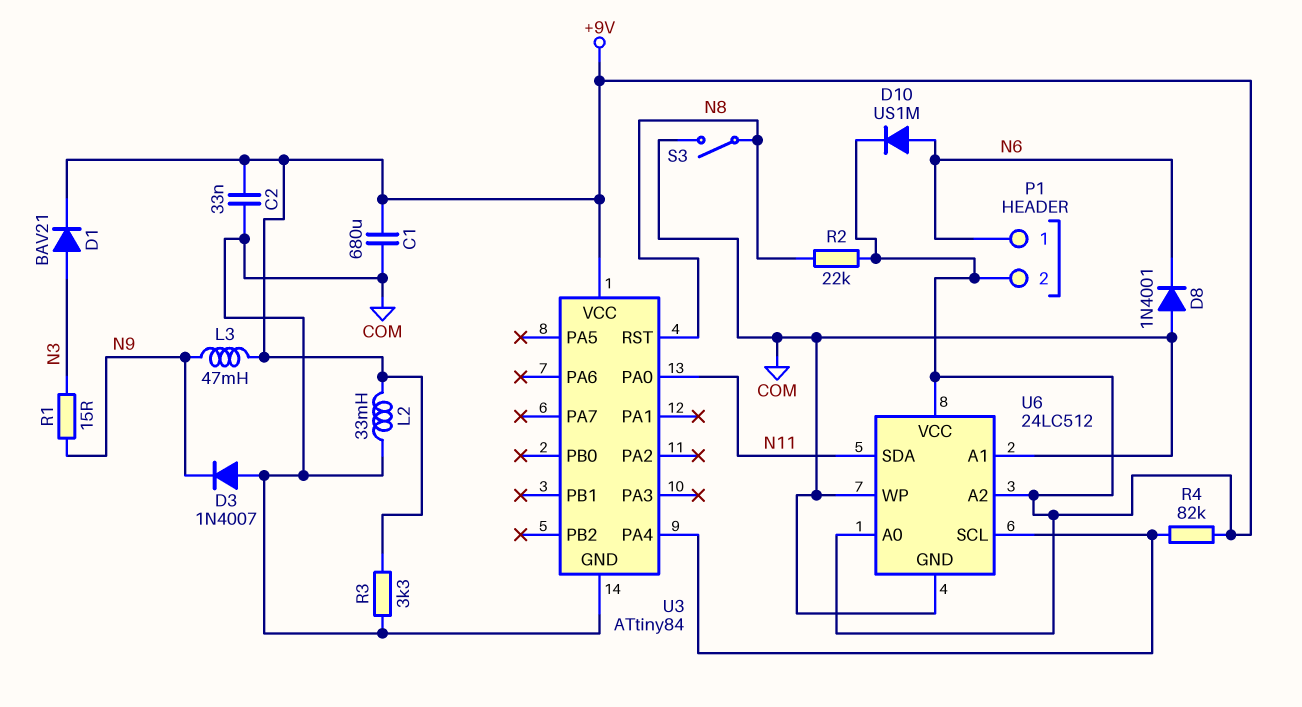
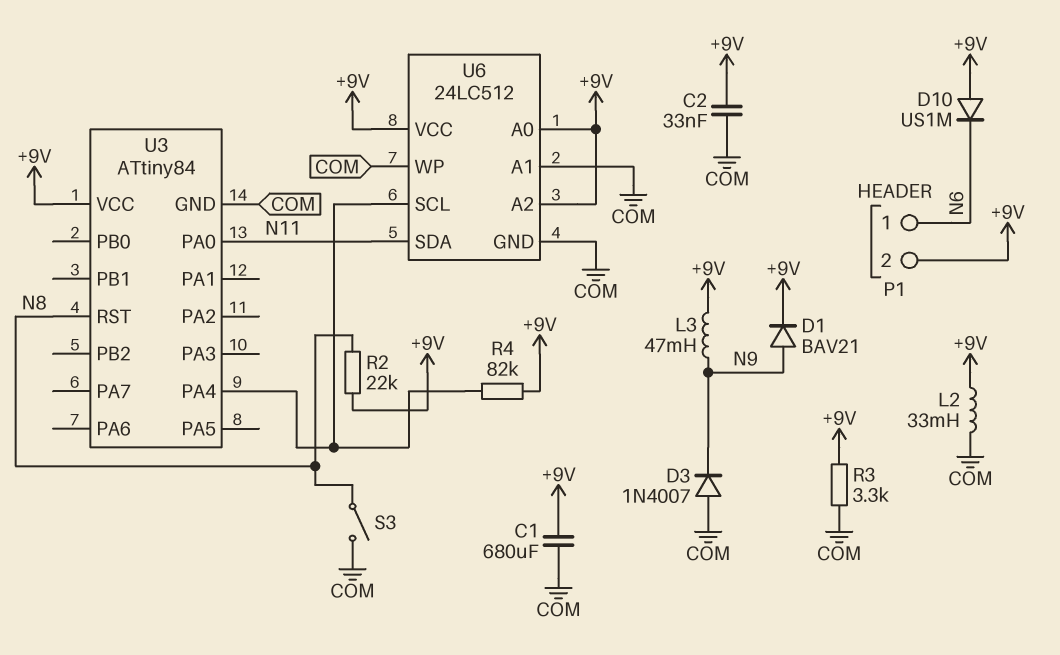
D1: diode BAV21 (A N3, K +9V) -> diode BAV21 (A N9, K +9V)
D8: diode 1N4001 (A COM, K N6) -> none
D10: diode US1M (A N6, K +9V) -> diode US1M (A +9V, K N6)
R1: 15 (N3, N9) -> none

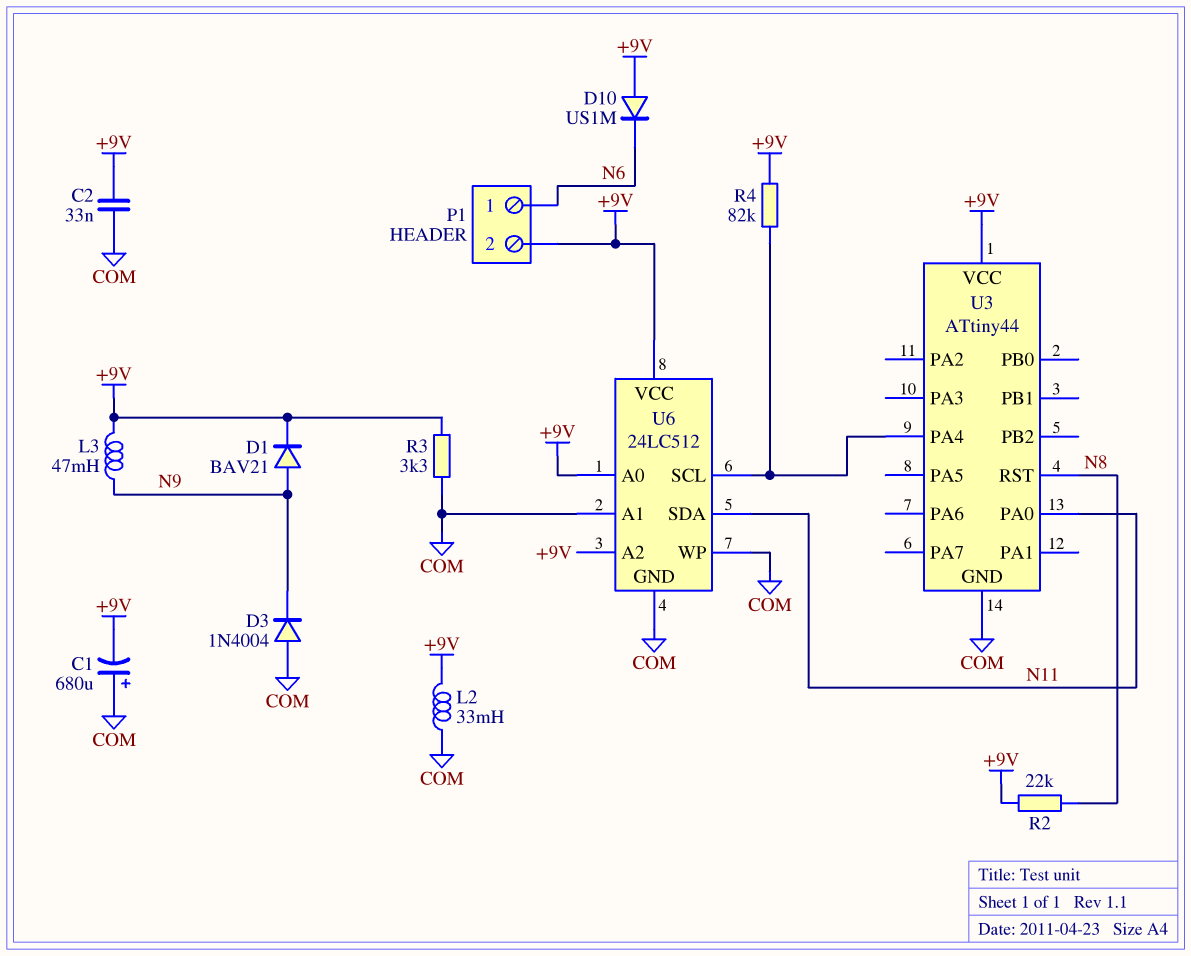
C1: 680uF (+9V, COM) -> 680uF (plus COM, minus +9V)
D3: diode 1N4007 (A COM, K N9) -> diode 1N4004 (A COM, K N9)
S3: switch (COM, N8) -> none
U3: ATtiny84 -> ATtiny44

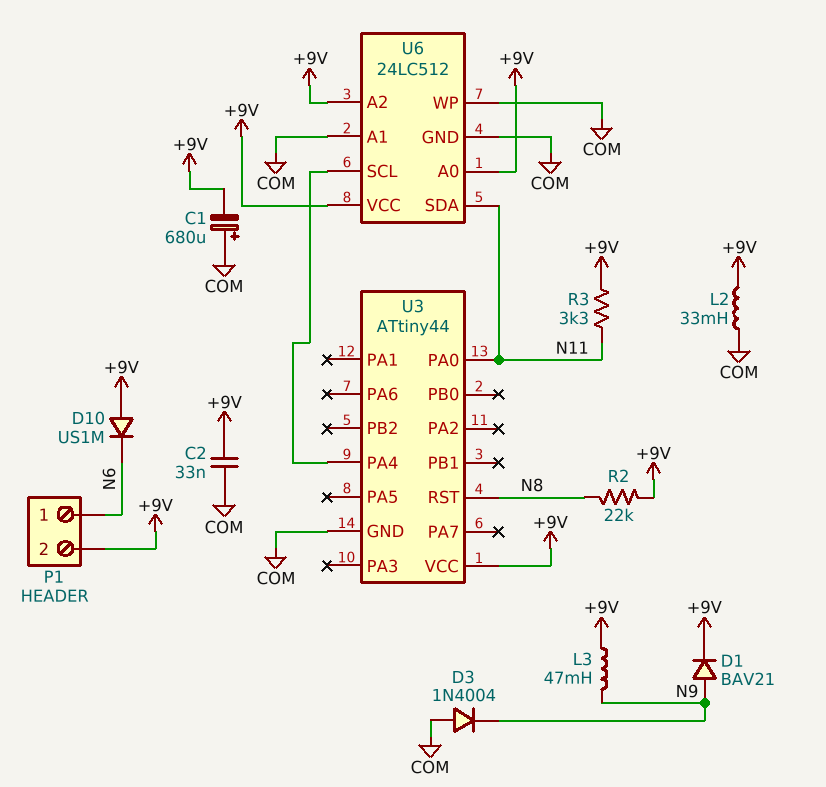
R3: 3.3k (+9V, COM) -> 3.3k (+9V, N11)
R4: 82k (+9V, U3/PA4) -> none

